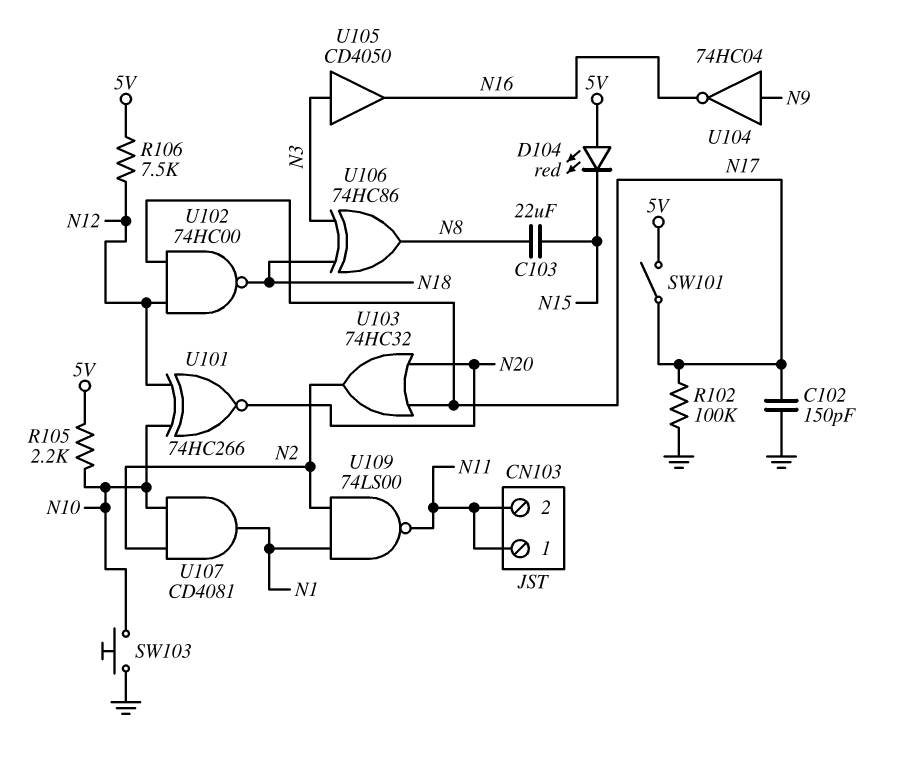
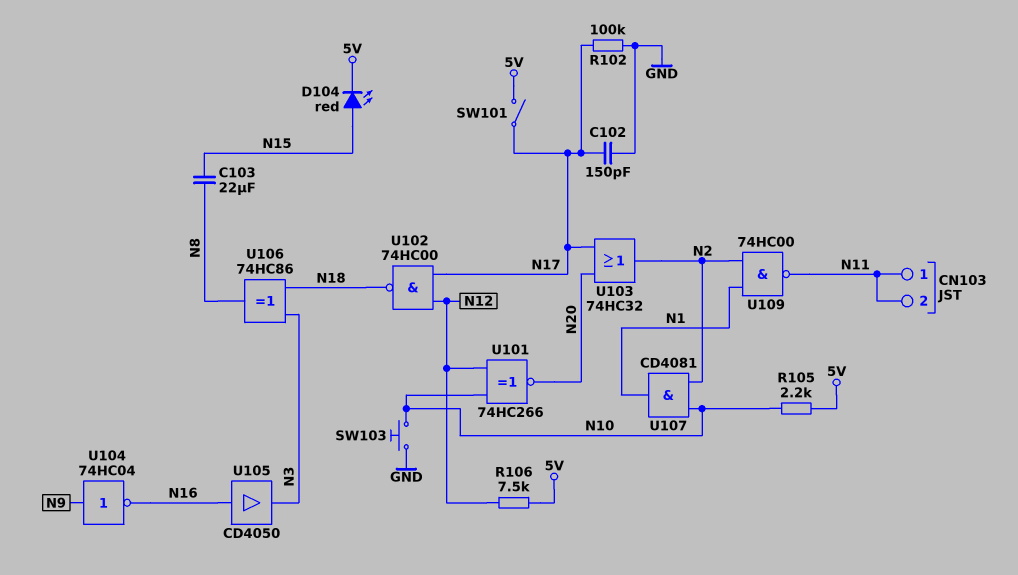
D104: LED red (A 5V, K N15) -> LED red (A N15, K 5V)
U105: buffer CD4050 (in N3, out N16) -> buffer CD4050 (in N16, out N3)
U109: NAND 74LS00 (in N1, in N2, out N11) -> NAND 74HC00 (in N1, in N2, out N11)

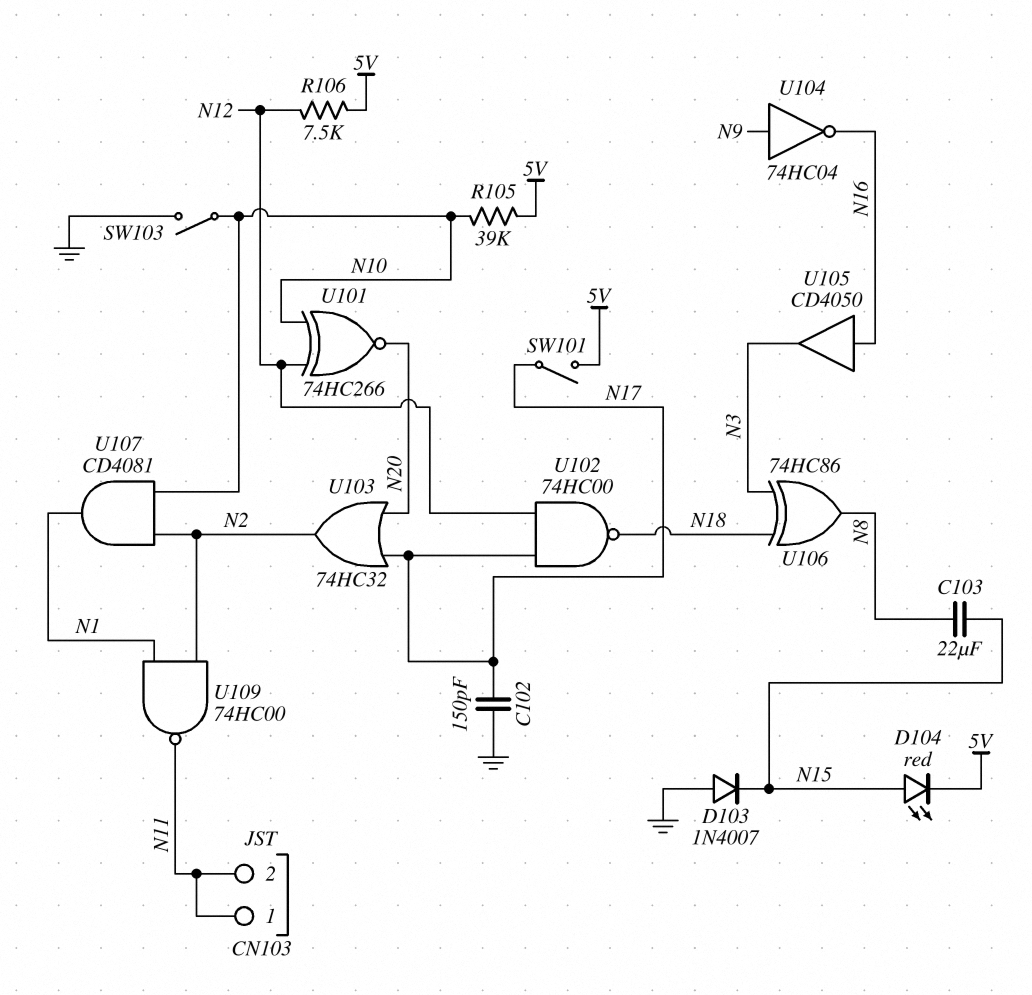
D103: none -> diode 1N4007 (A GND, K N15)
R102: 100k (GND, N17) -> none
R105: 2.2k (5V, N10) -> 39k (5V, N10)
SW103: button (GND, N10) -> switch (GND, N10)

